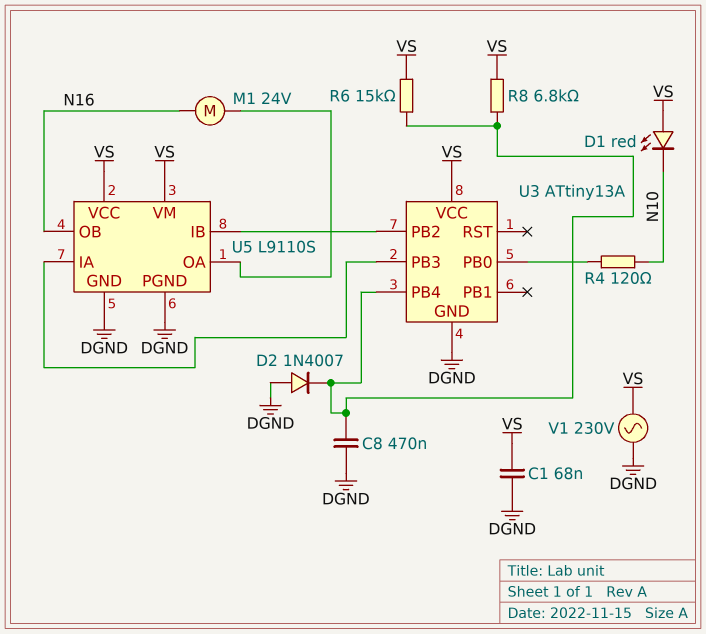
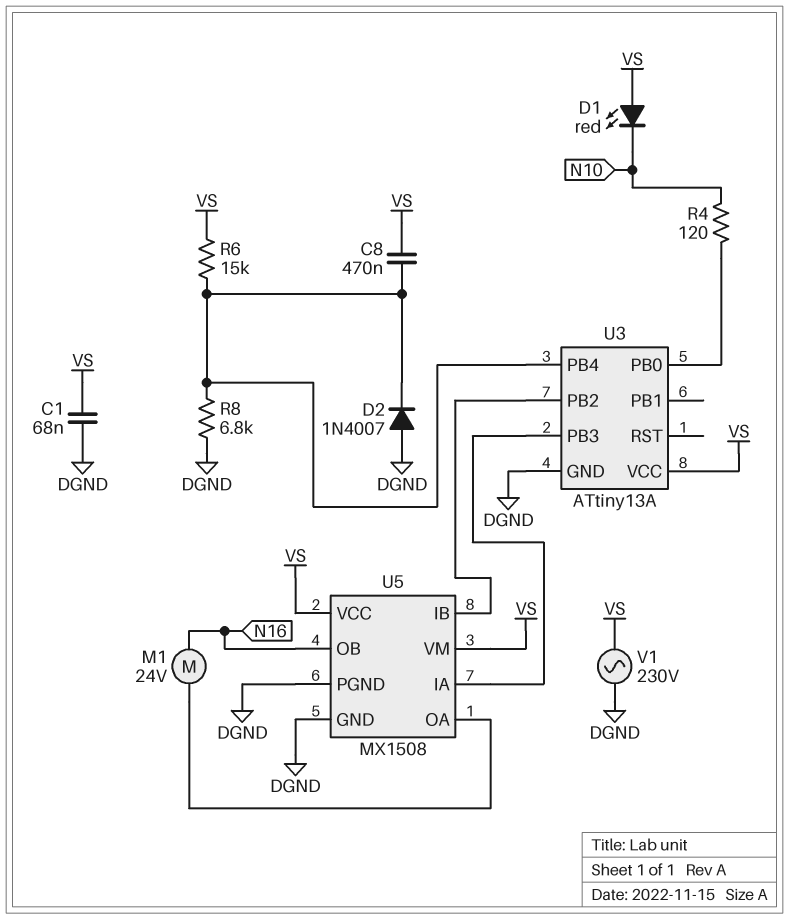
C8: 470nF (DGND, U3/PB4) -> 470nF (U3/PB4, VS)
R8: 6.8k (U3/PB4, VS) -> 6.8k (DGND, U3/PB4)
U5: L9110S -> MX1508

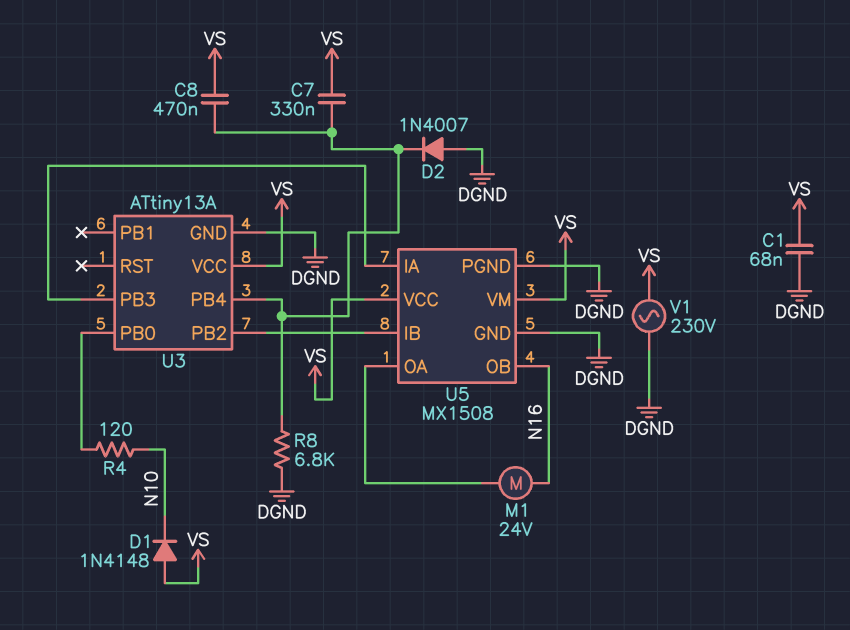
C7: none -> 330nF (U3/PB4, VS)
D1: LED red (A VS, K N10) -> diode 1N4148 (A VS, K N10)
R6: 15k (U3/PB4, VS) -> none

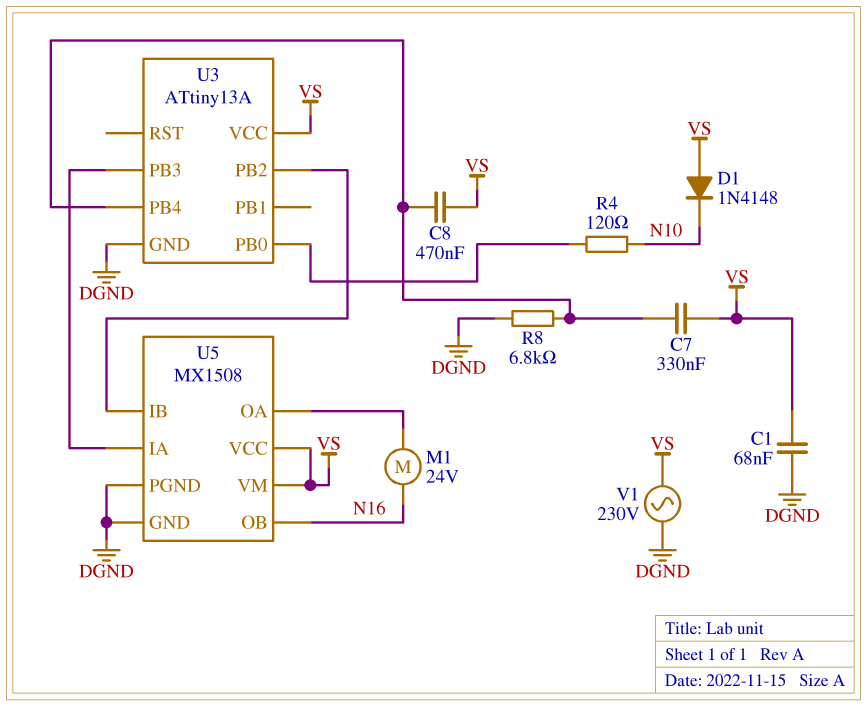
D2: diode 1N4007 (A DGND, K U3/PB4) -> none

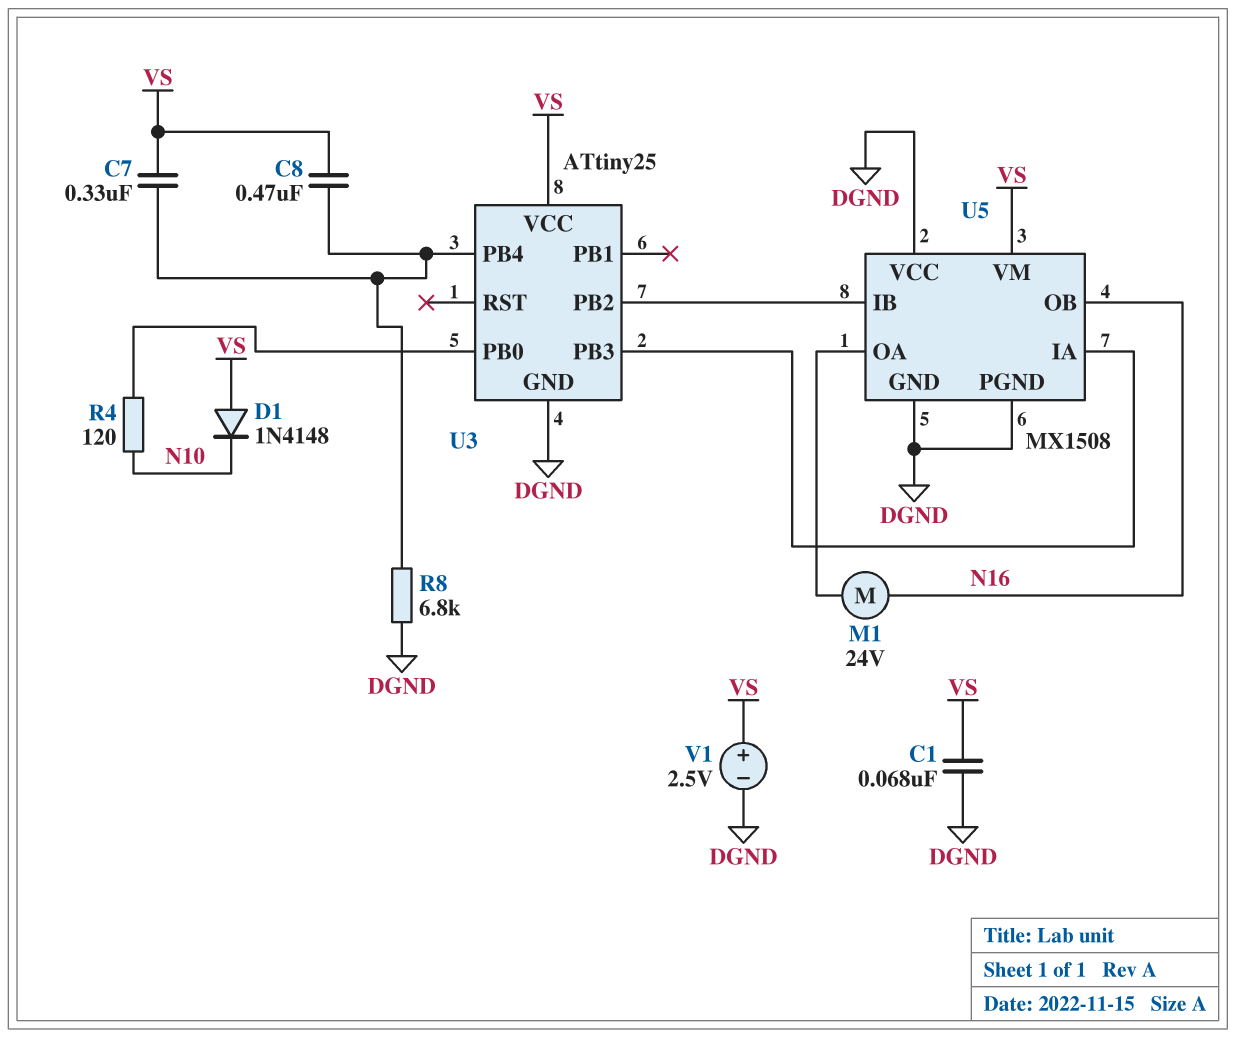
U3: ATtiny13A -> ATtiny25
U5 pin VCC: VS -> DGND
V1: AC 230V (DGND, VS) -> 2.5V (plus VS, minus DGND)

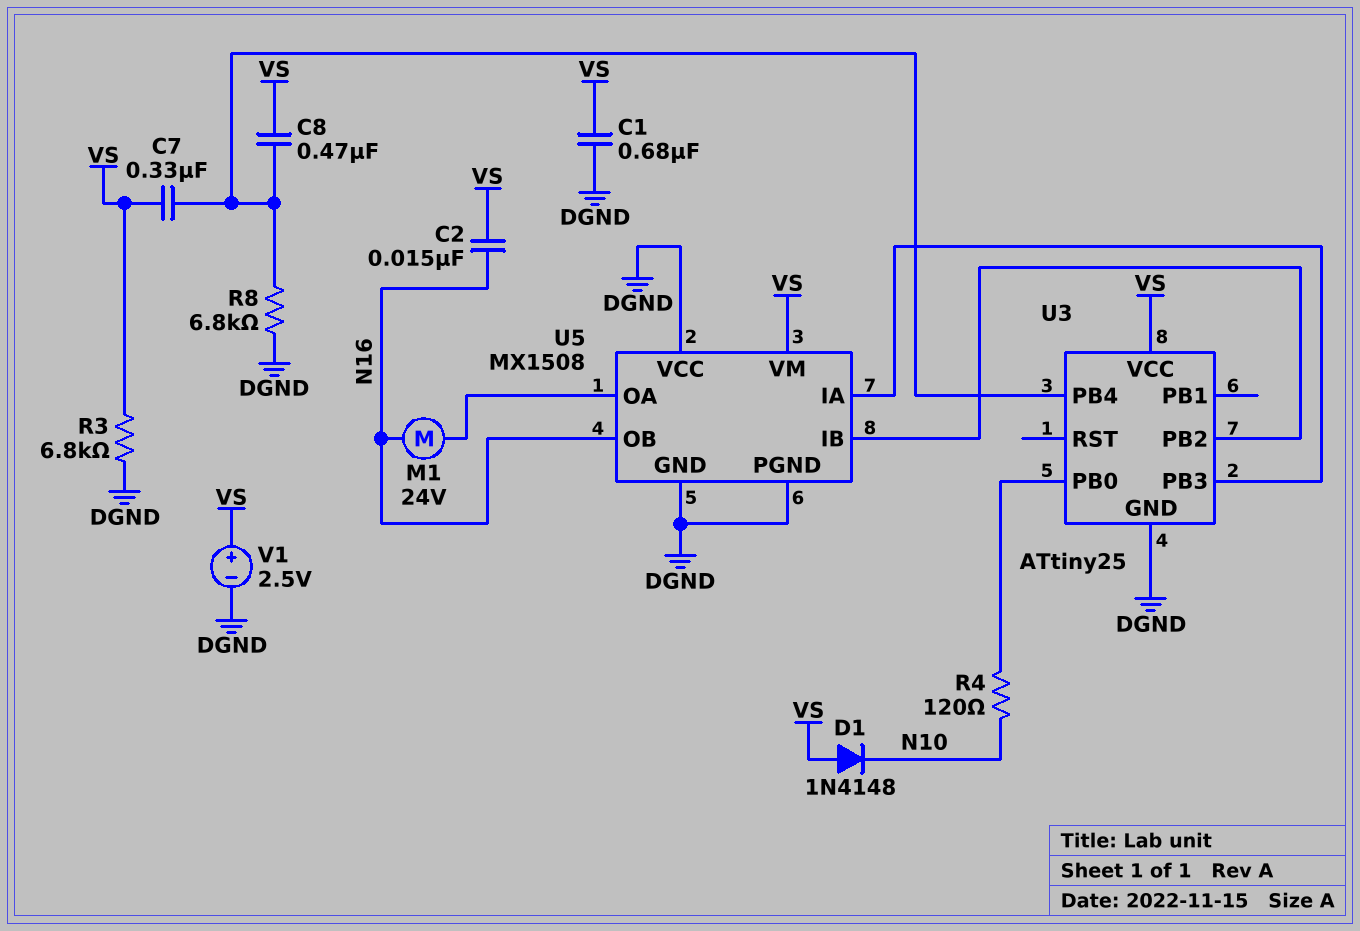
C1: 68nF (DGND, VS) -> 680nF (DGND, VS)
C2: none -> 15nF (N16, VS)
R3: none -> 6.8k (DGND, VS)

